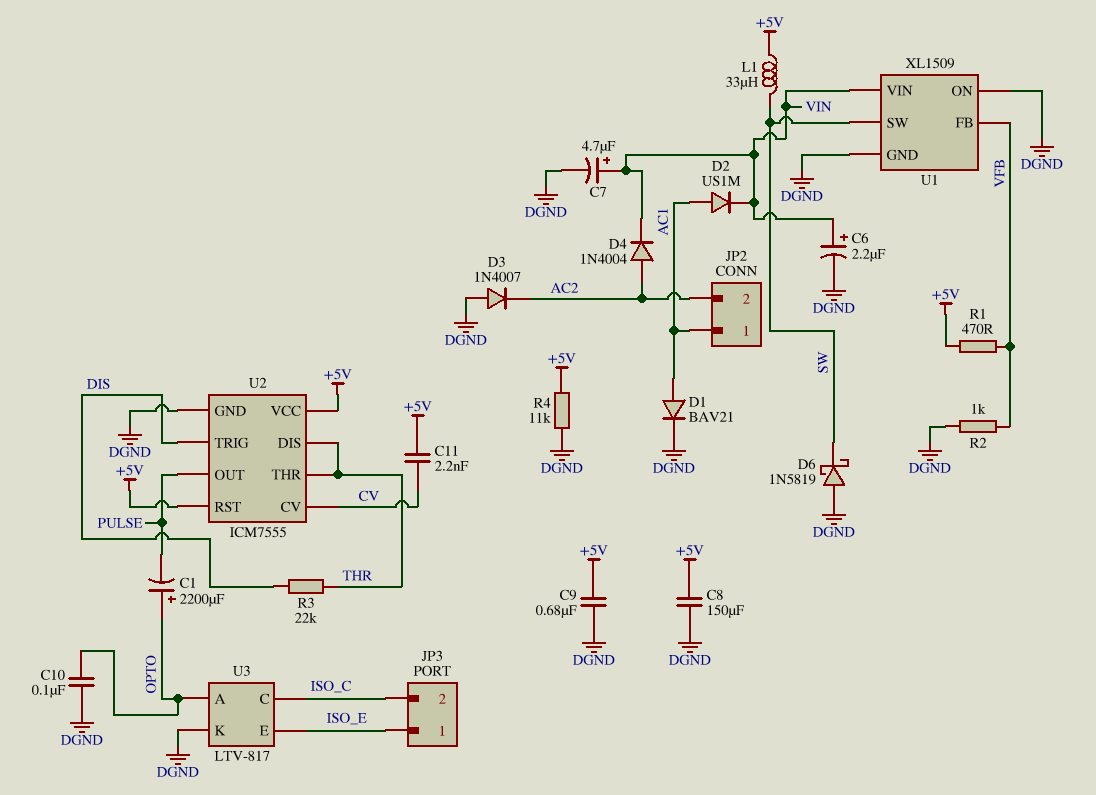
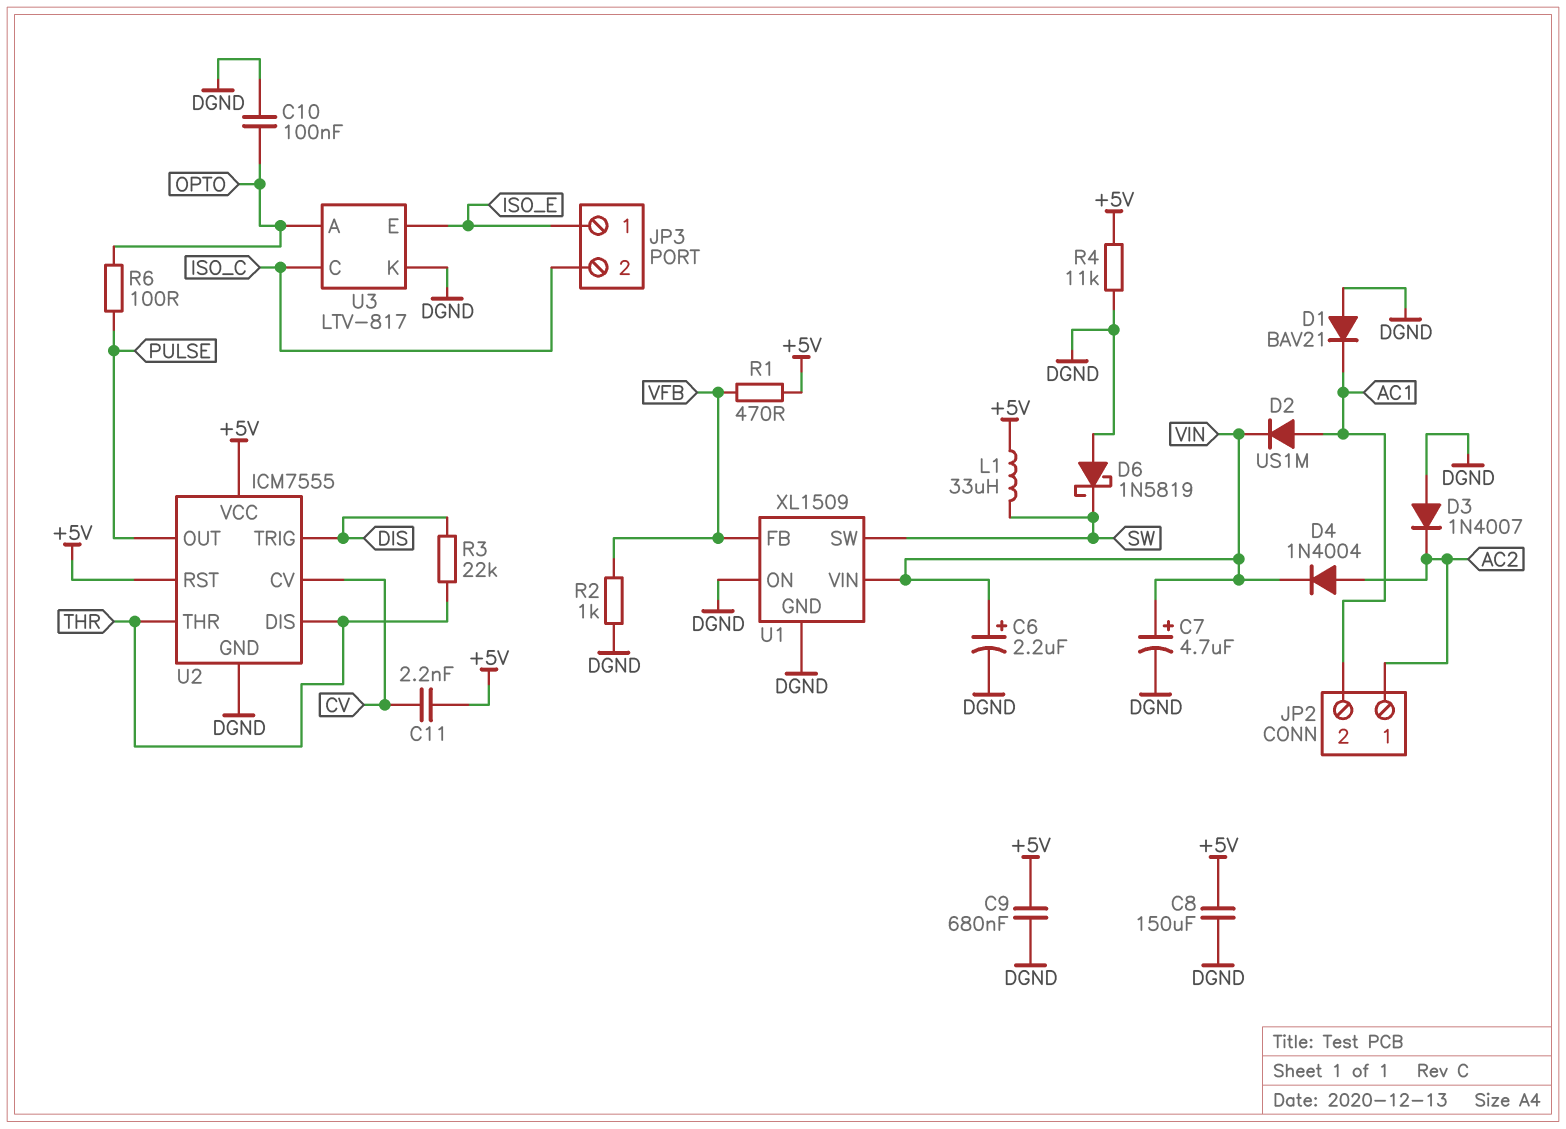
C1: 2200uF (plus OPTO, minus PULSE) -> none
D1: diode BAV21 (A AC1, K DGND) -> diode BAV21 (A DGND, K AC1)
JP2 pin 1: AC1 -> AC2
JP2 pin 2: AC2 -> AC1
R6: none -> 100 (OPTO, PULSE)

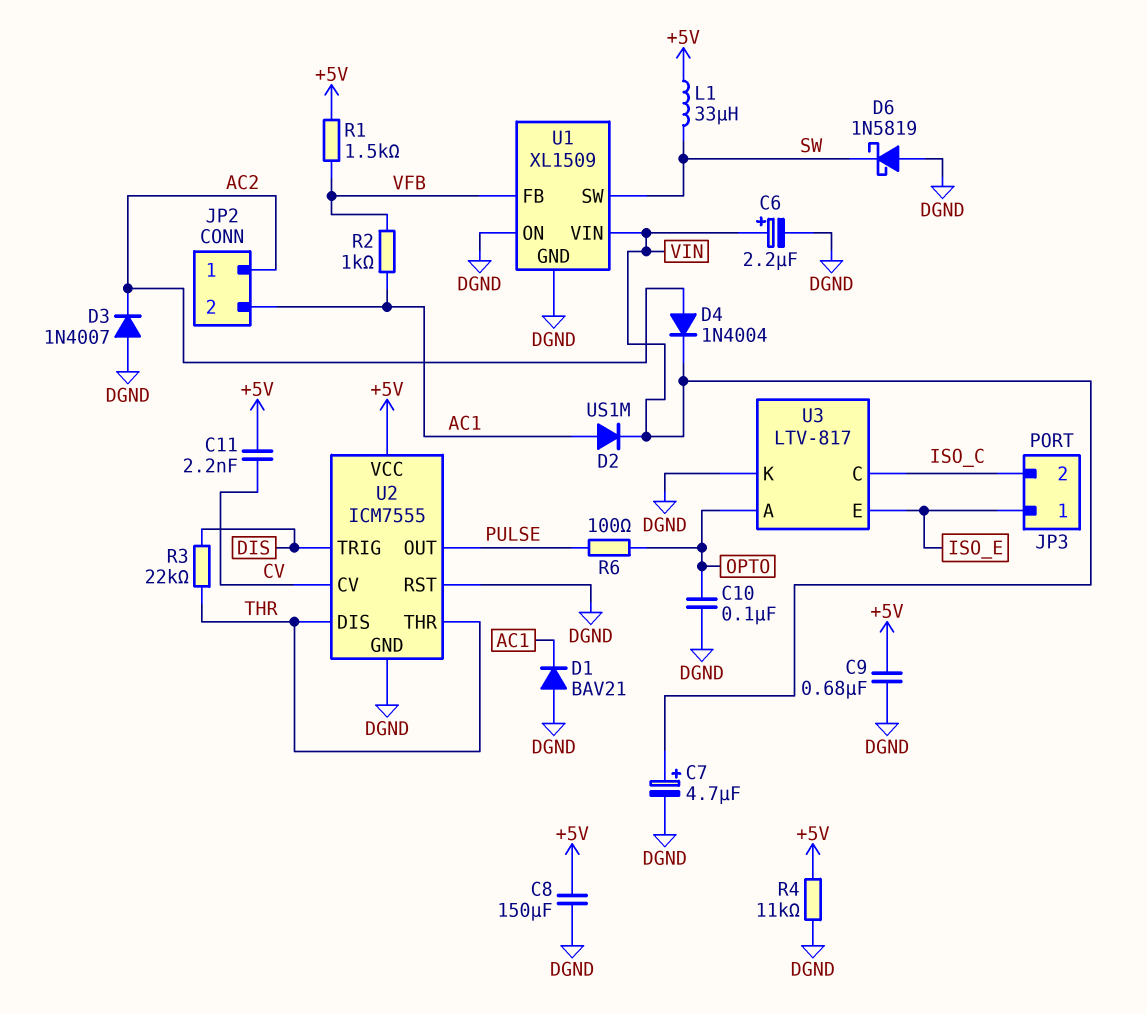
R1: 470 (+5V, VFB) -> 1.5k (+5V, VFB)
R2: 1k (DGND, VFB) -> 1k (AC1, VFB)
U2 pin RST: +5V -> DGND

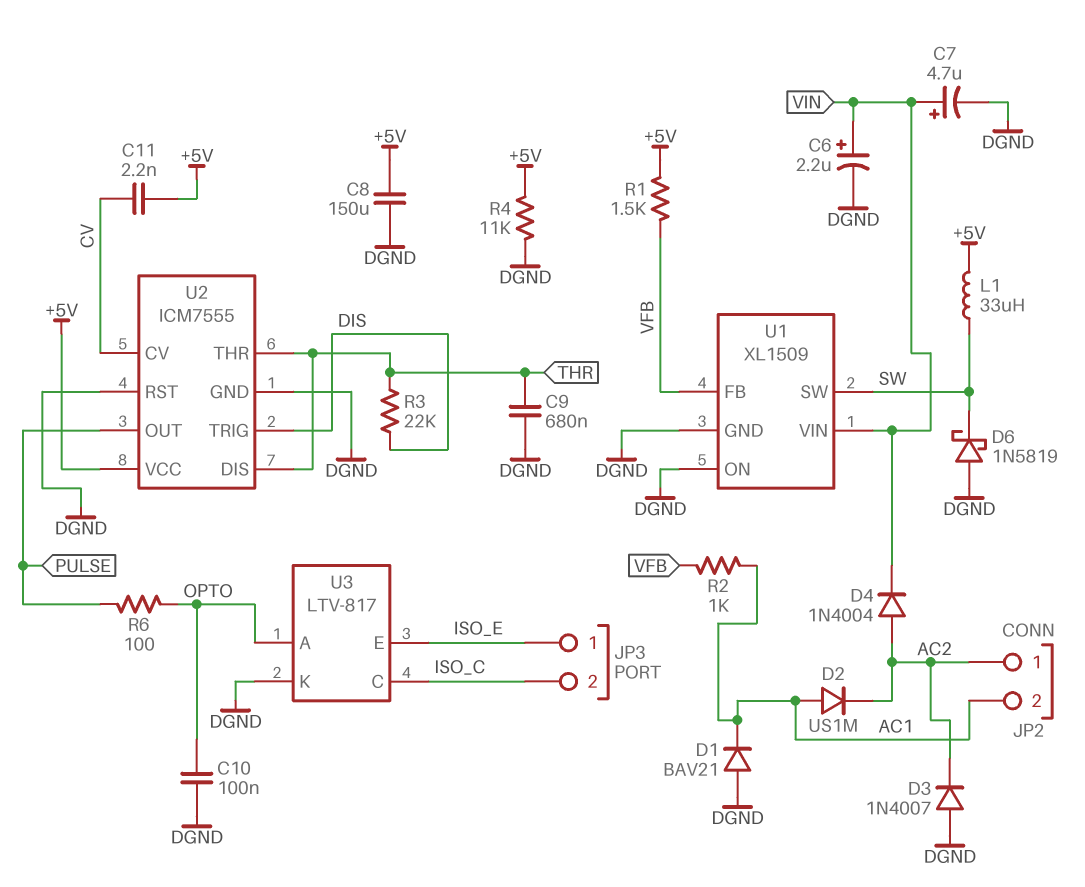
C9: 680nF (+5V, DGND) -> 680nF (DGND, THR)
D2: diode US1M (A AC1, K VIN) -> diode US1M (A AC1, K AC2)

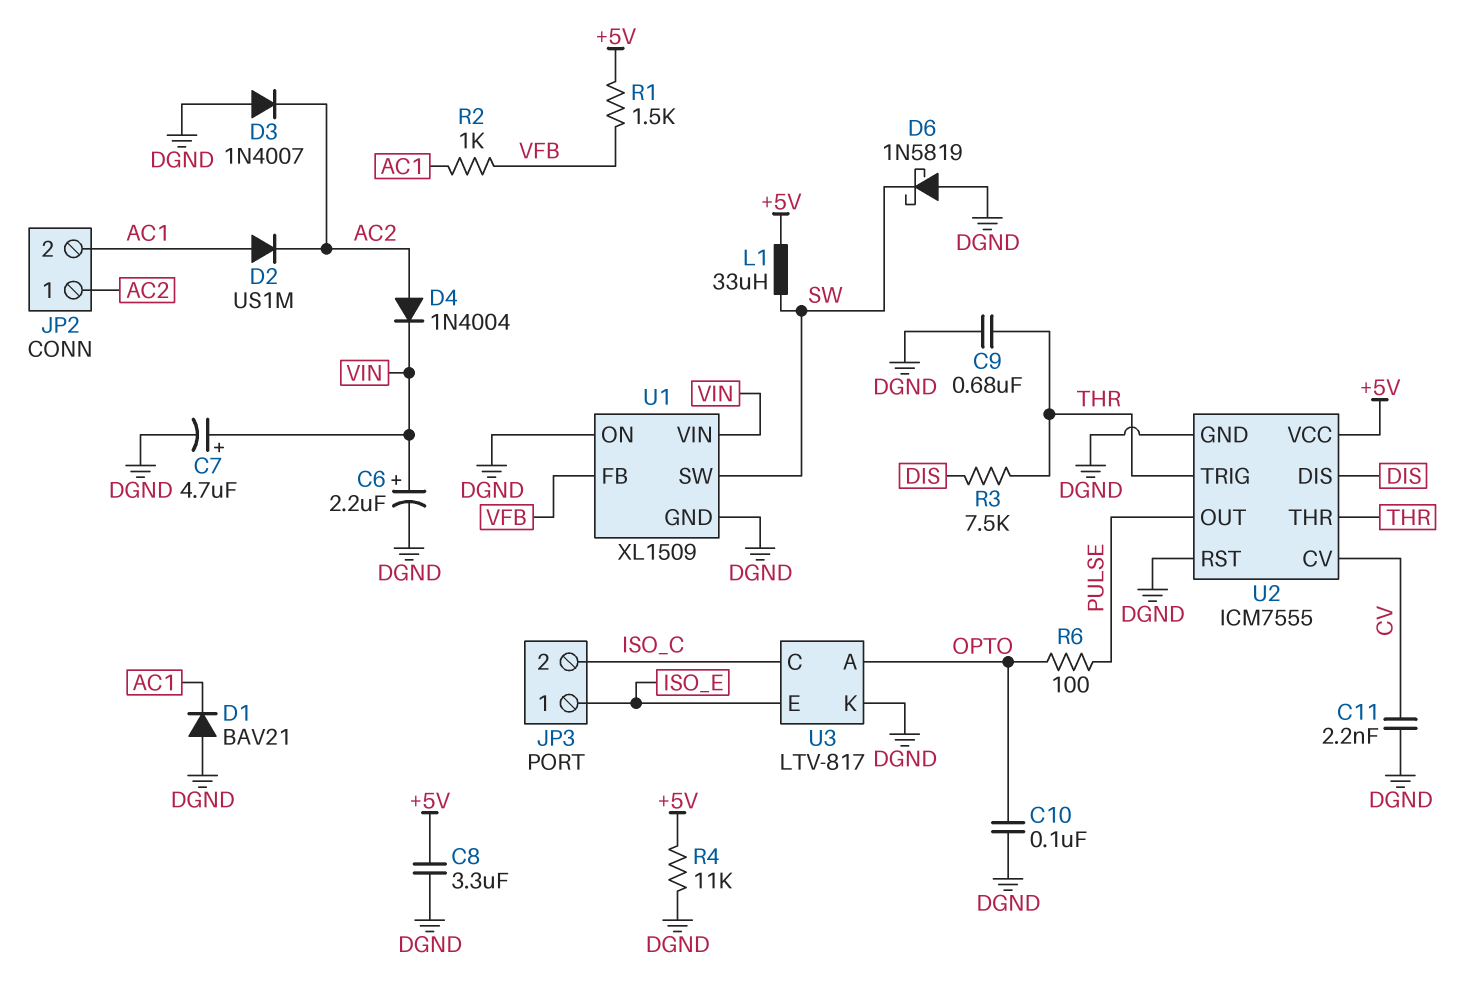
C8: 150uF (+5V, DGND) -> 3.3uF (+5V, DGND)
C11: 2.2nF (+5V, CV) -> 2.2nF (CV, DGND)
R3: 22k (DIS, THR) -> 7.5k (DIS, THR)
U2 pin DIS: THR -> DIS
U2 pin TRIG: DIS -> THR

